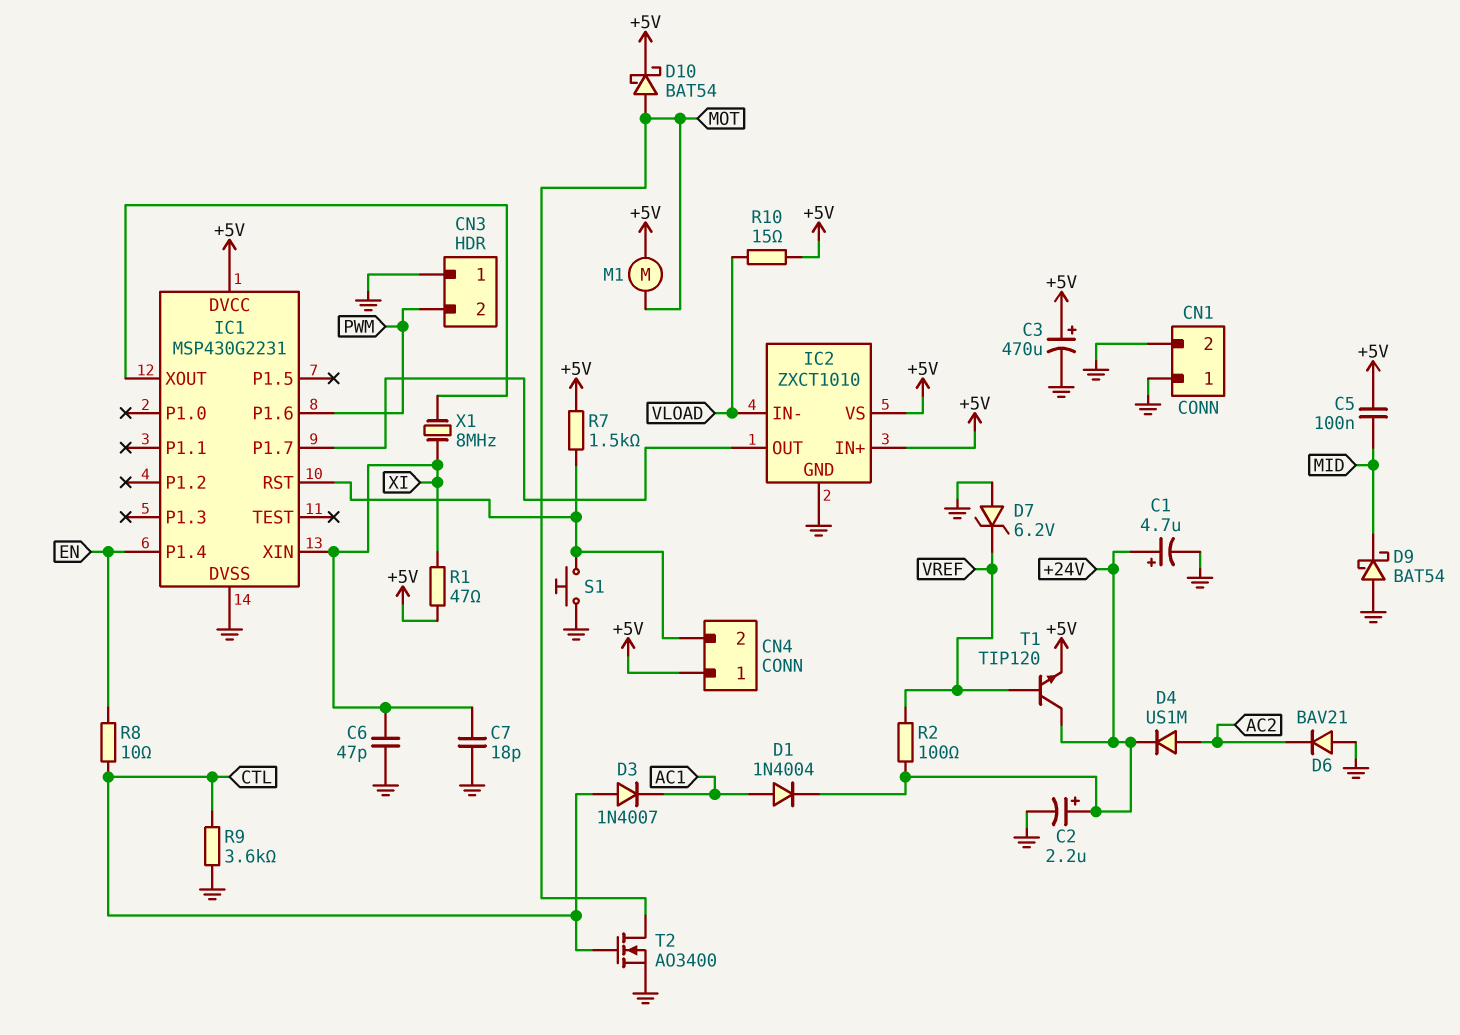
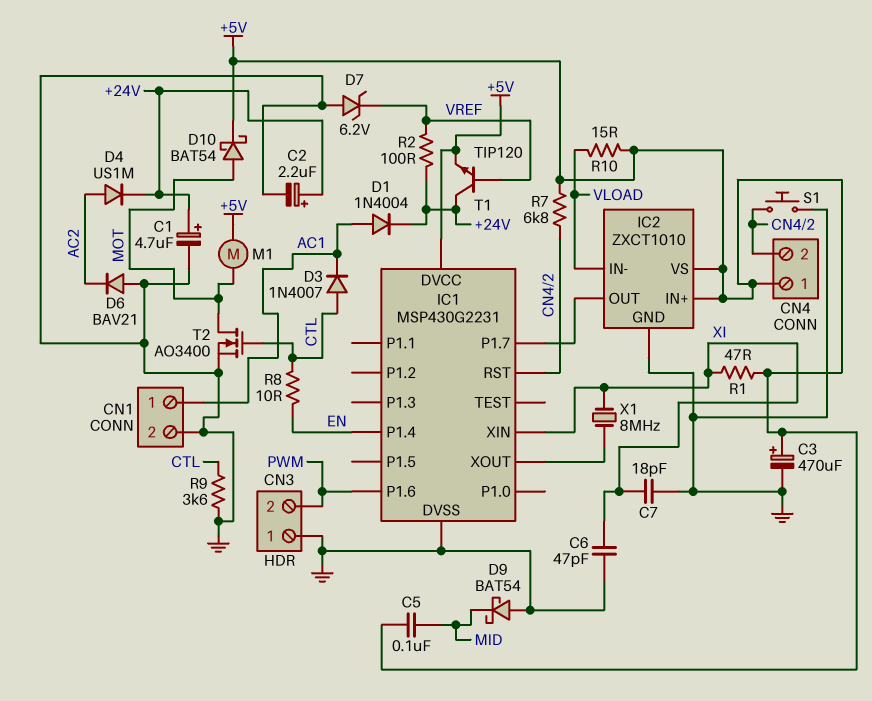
CN1 pin 1: GND -> AC1
R7: 1.5k (+5V, CN4/2) -> 6.8k (+5V, CN4/2)

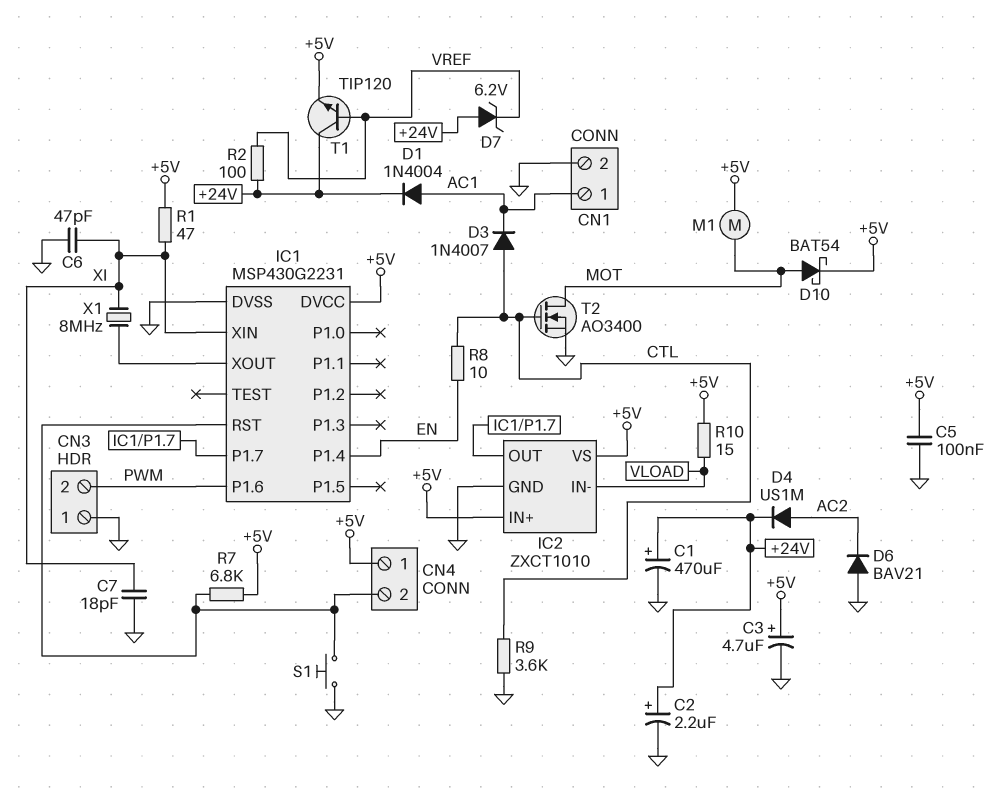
C1: 4.7uF (plus +24V, minus GND) -> 470uF (plus +24V, minus GND)
C3: 470uF (plus +5V, minus GND) -> 4.7uF (plus +5V, minus GND)
C5: 100nF (+5V, MID) -> 100nF (+5V, GND)
D7: zener 6.2V (A GND, K VREF) -> zener 6.2V (A +24V, K VREF)
D9: schottky BAT54 (A GND, K MID) -> none

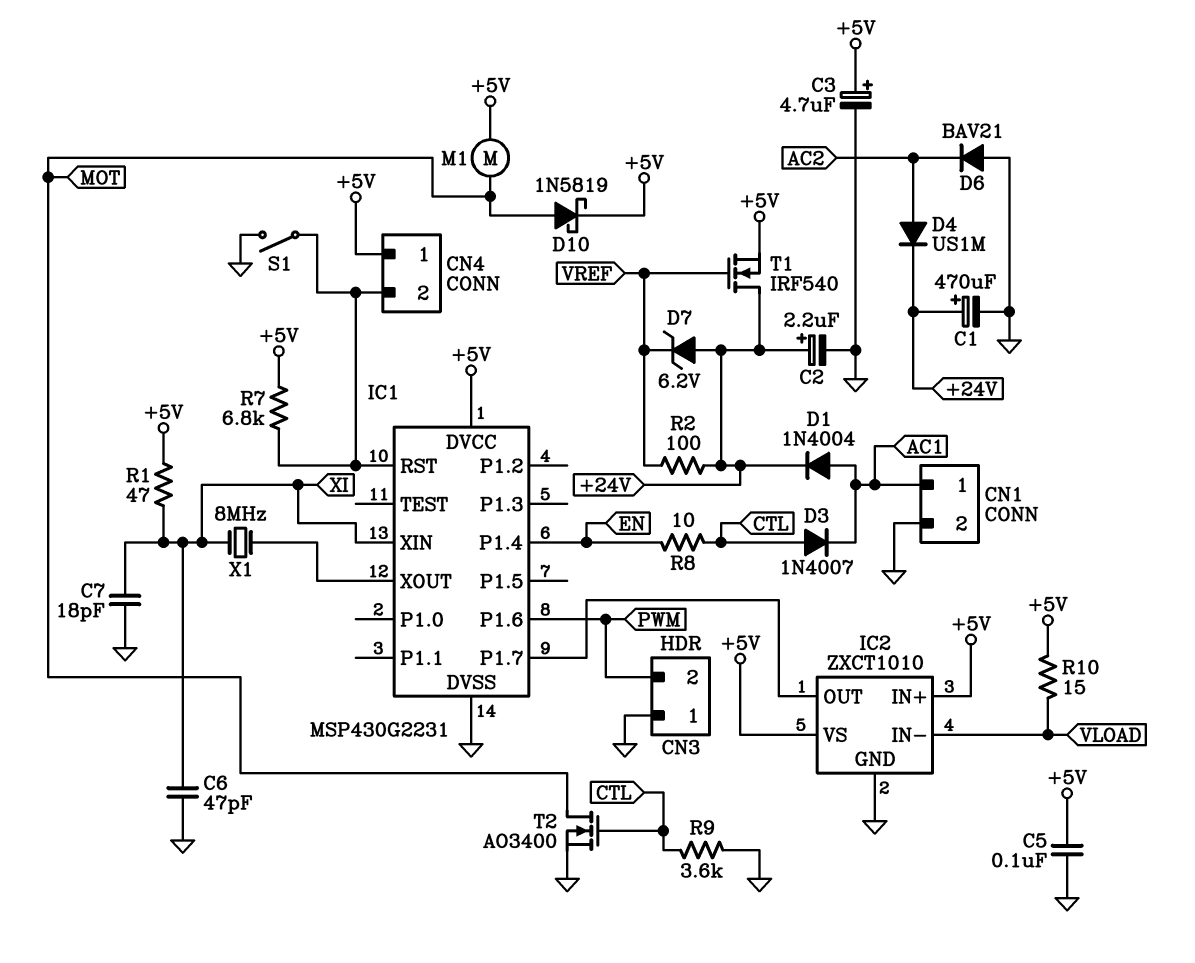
D10: schottky BAT54 (A MOT, K +5V) -> schottky 1N5819 (A MOT, K +5V)
S1: button (CN4/2, GND) -> switch (CN4/2, GND)
T1: NPN TIP120 (B VREF, C +24V, E +5V) -> NMOS IRF540 (G VREF, D +24V, S +5V)

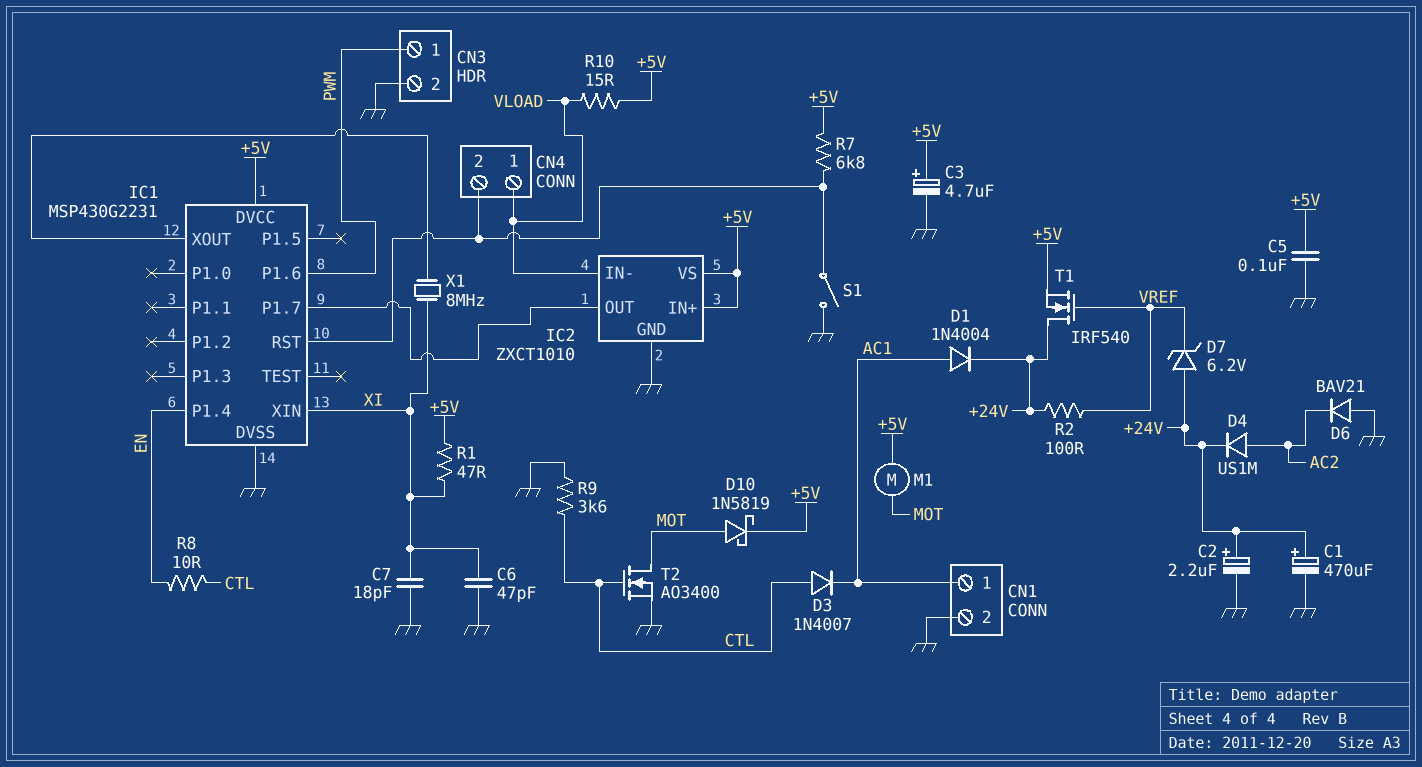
CN3 pin 1: GND -> PWM
CN3 pin 2: PWM -> GND
CN4 pin 1: +5V -> VLOAD

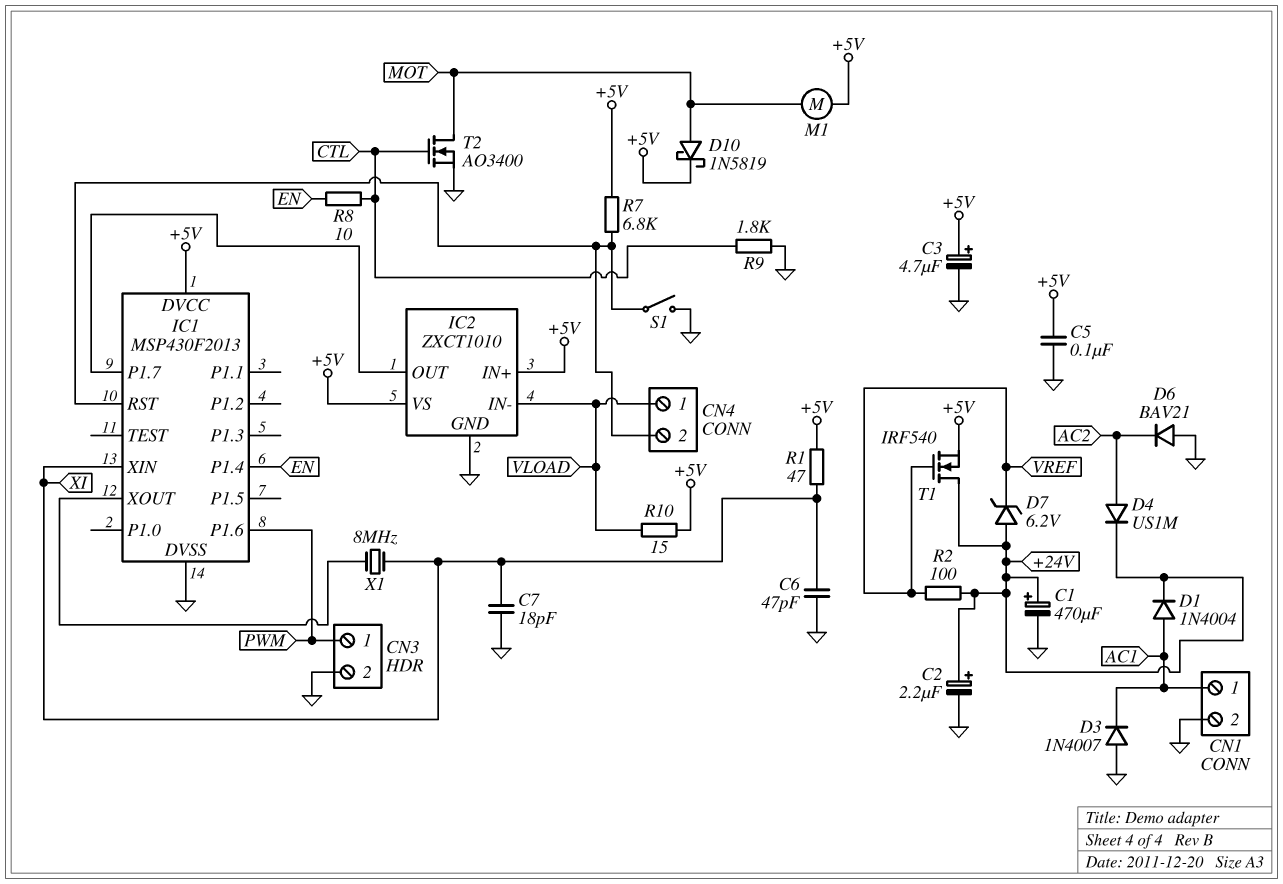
D3: diode 1N4007 (A CTL, K AC1) -> diode 1N4007 (A GND, K AC1)
IC1: MSP430G2231 -> MSP430F2013
R9: 3.6k (CTL, GND) -> 1.8k (CTL, GND)

